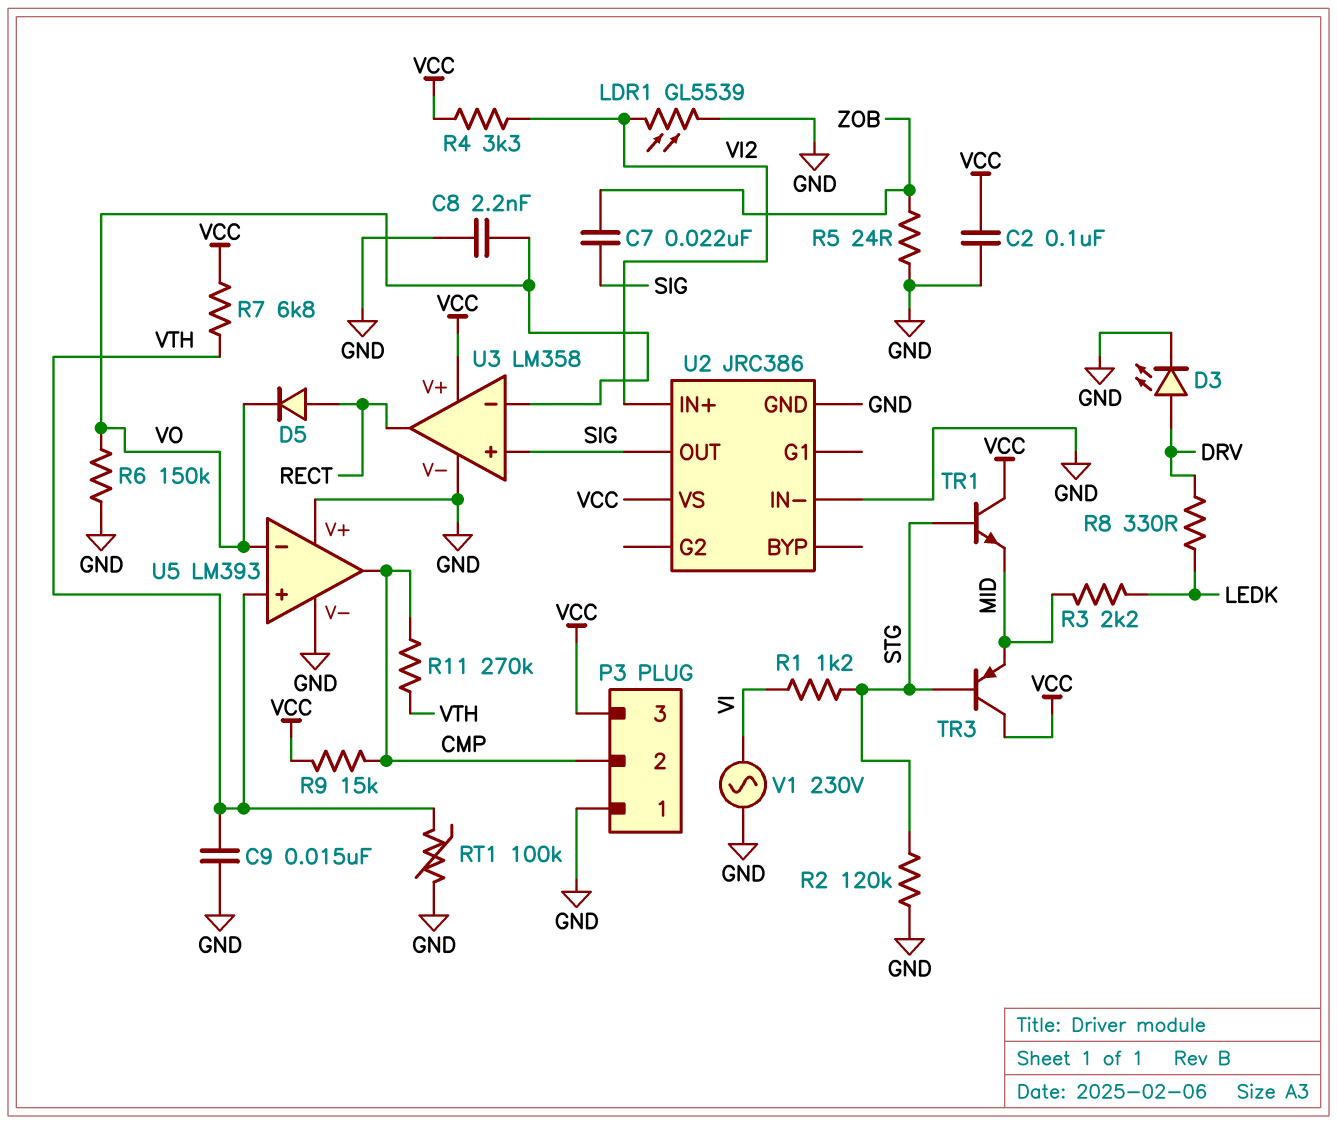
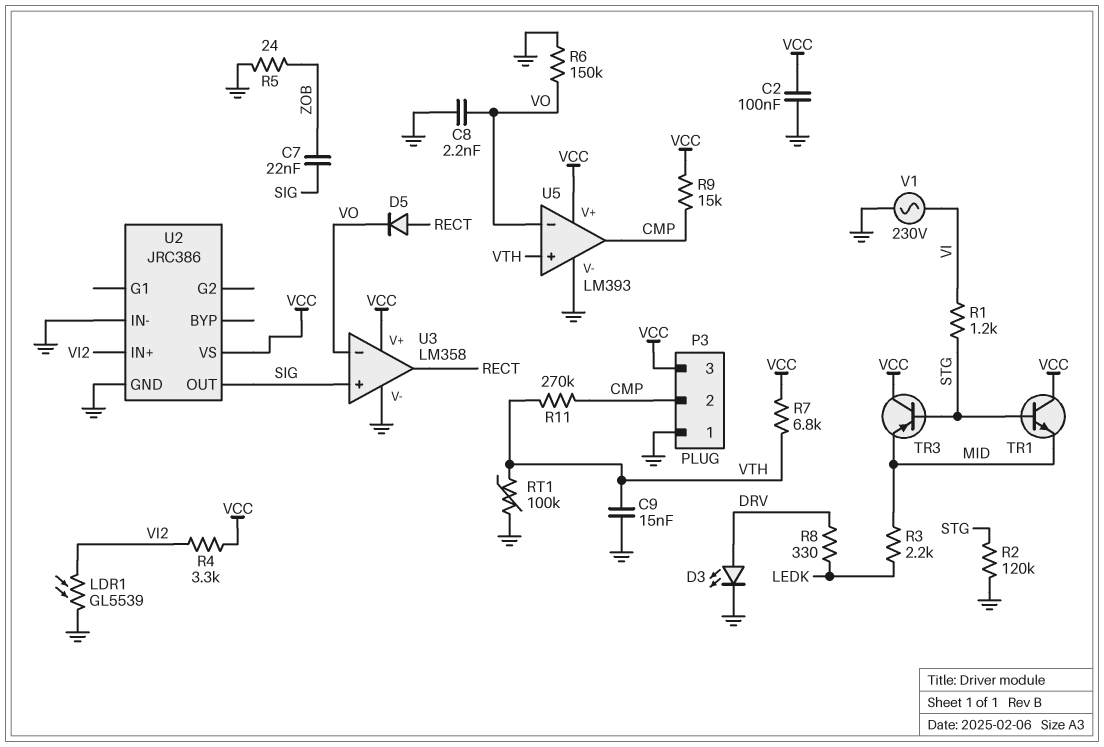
U5 pin V+: GND -> VCC

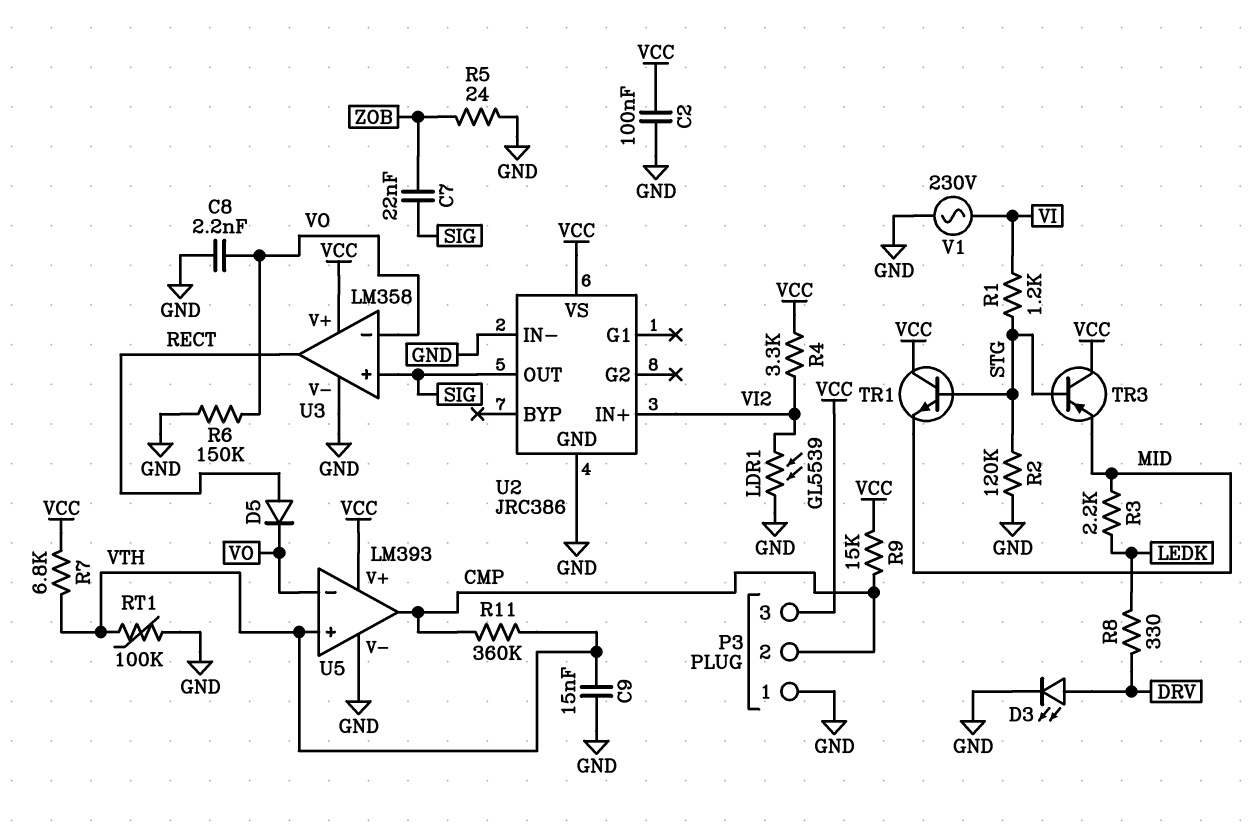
R11: 270k (CMP, VTH) -> 360k (CMP, VTH)

